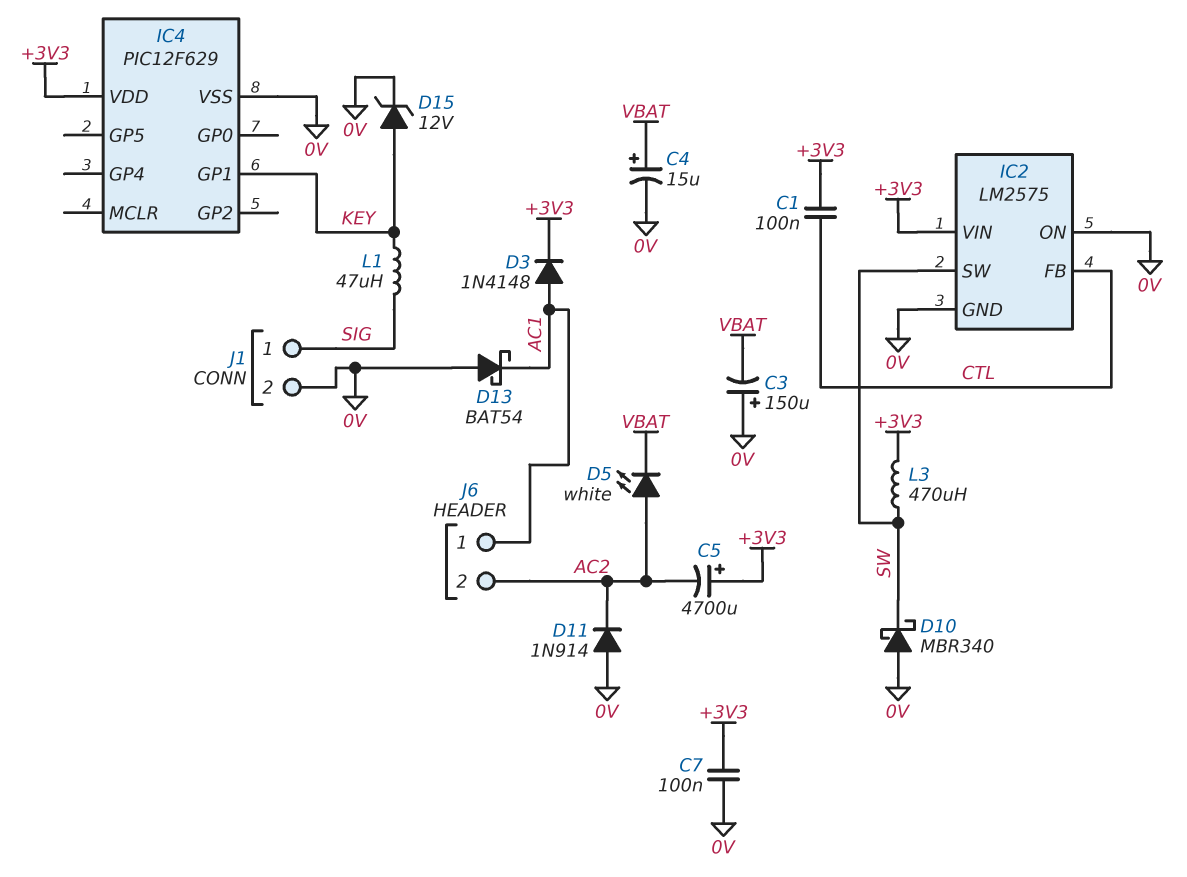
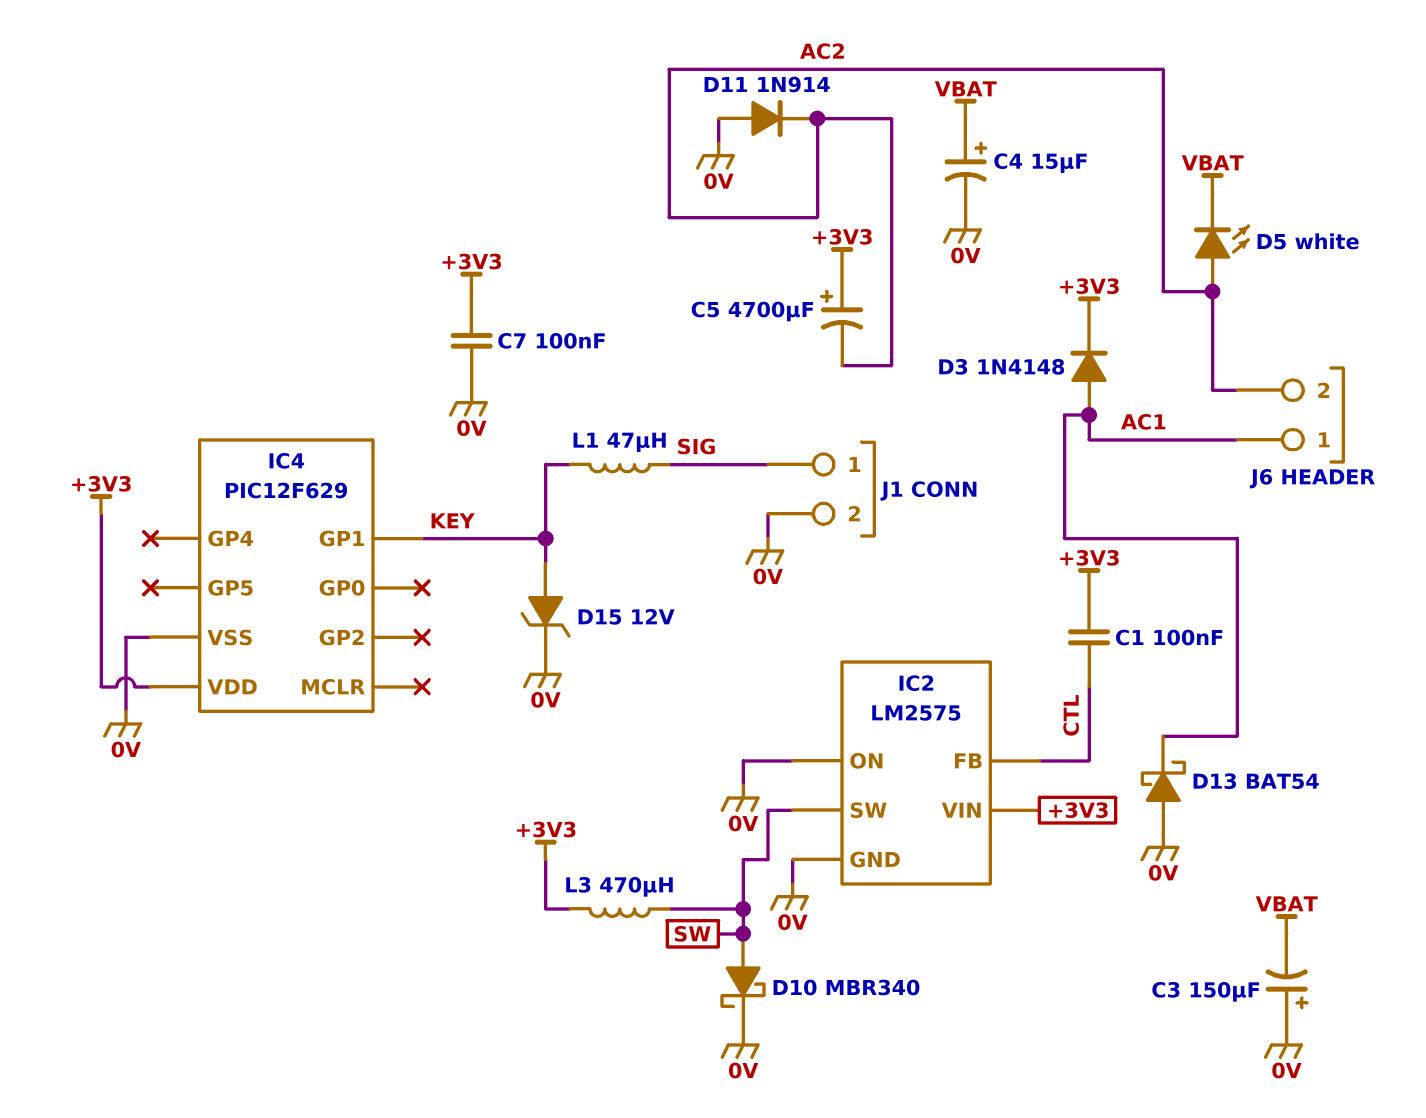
D10: schottky MBR340 (A 0V, K SW) -> schottky MBR340 (A SW, K 0V)

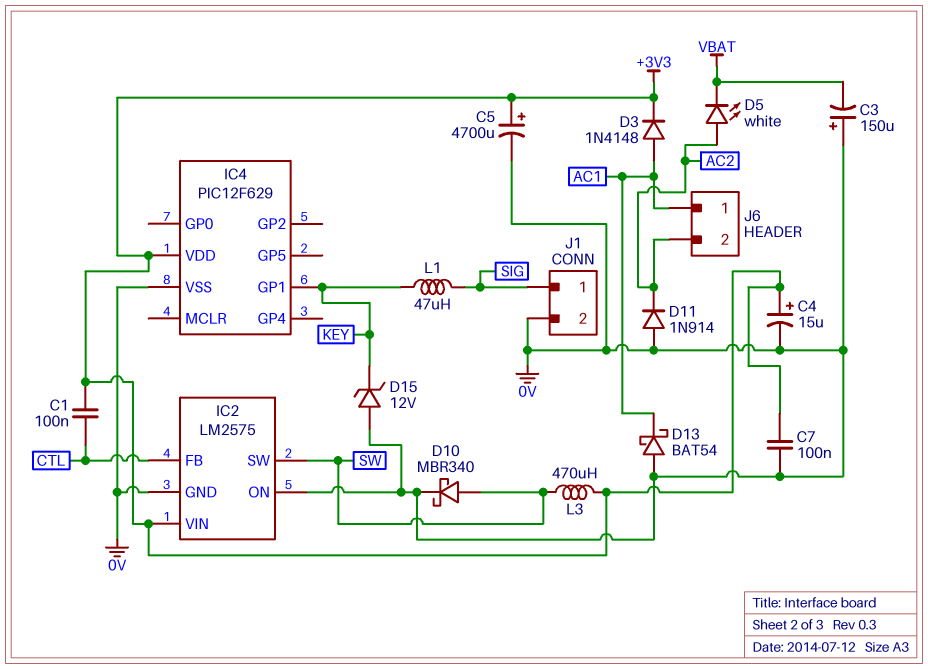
C4: 15uF (plus VBAT, minus 0V) -> 15uF (plus +3V3, minus 0V)
C5: 4700uF (plus +3V3, minus AC2) -> 4700uF (plus +3V3, minus 0V)
D15: zener 12V (A KEY, K 0V) -> zener 12V (A 0V, K KEY)

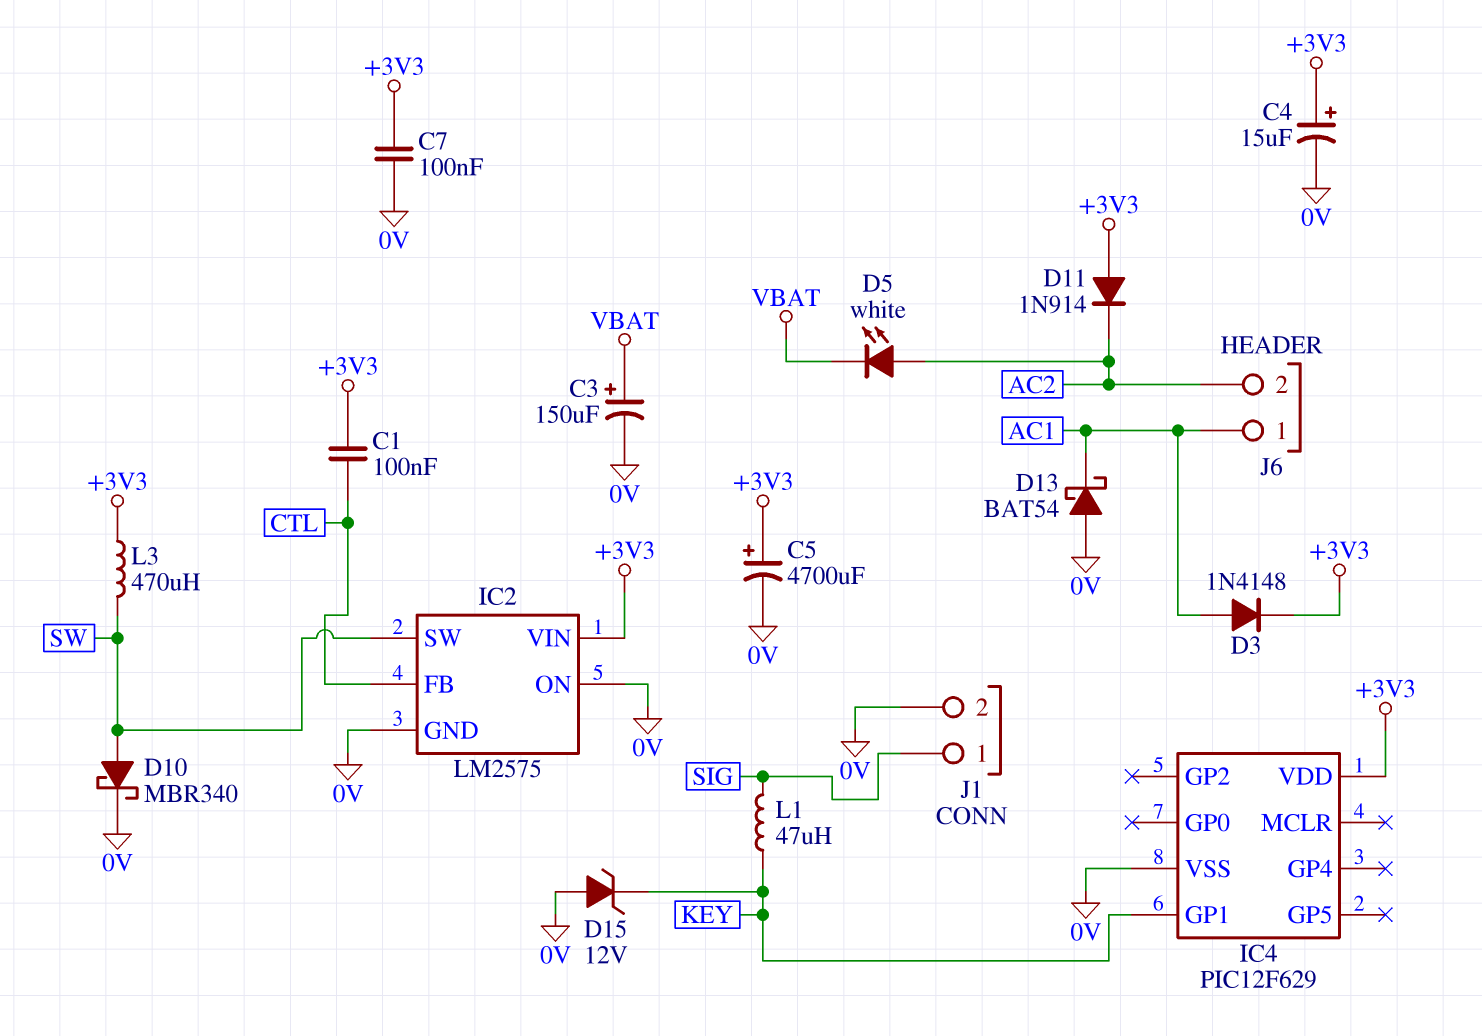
C3: 150uF (plus 0V, minus VBAT) -> 150uF (plus VBAT, minus 0V)
D11: diode 1N914 (A 0V, K AC2) -> diode 1N914 (A +3V3, K AC2)

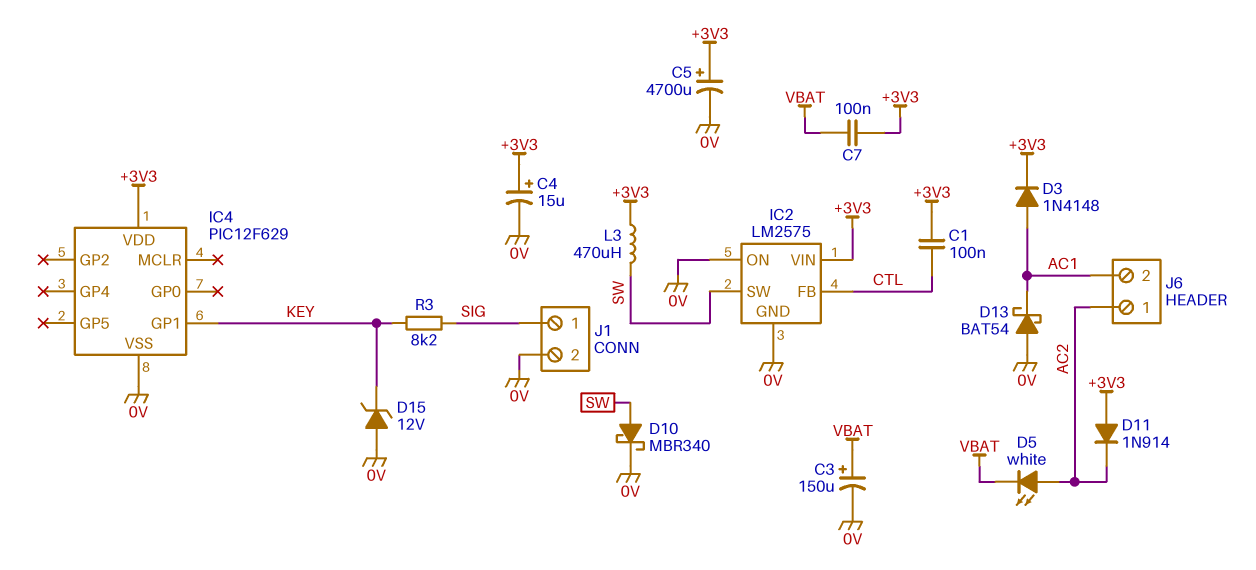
C7: 100nF (+3V3, 0V) -> 100nF (+3V3, VBAT)
J6 pin 1: AC1 -> AC2
J6 pin 2: AC2 -> AC1
L1: 47uH (KEY, SIG) -> none
R3: none -> 8.2k (KEY, SIG)

